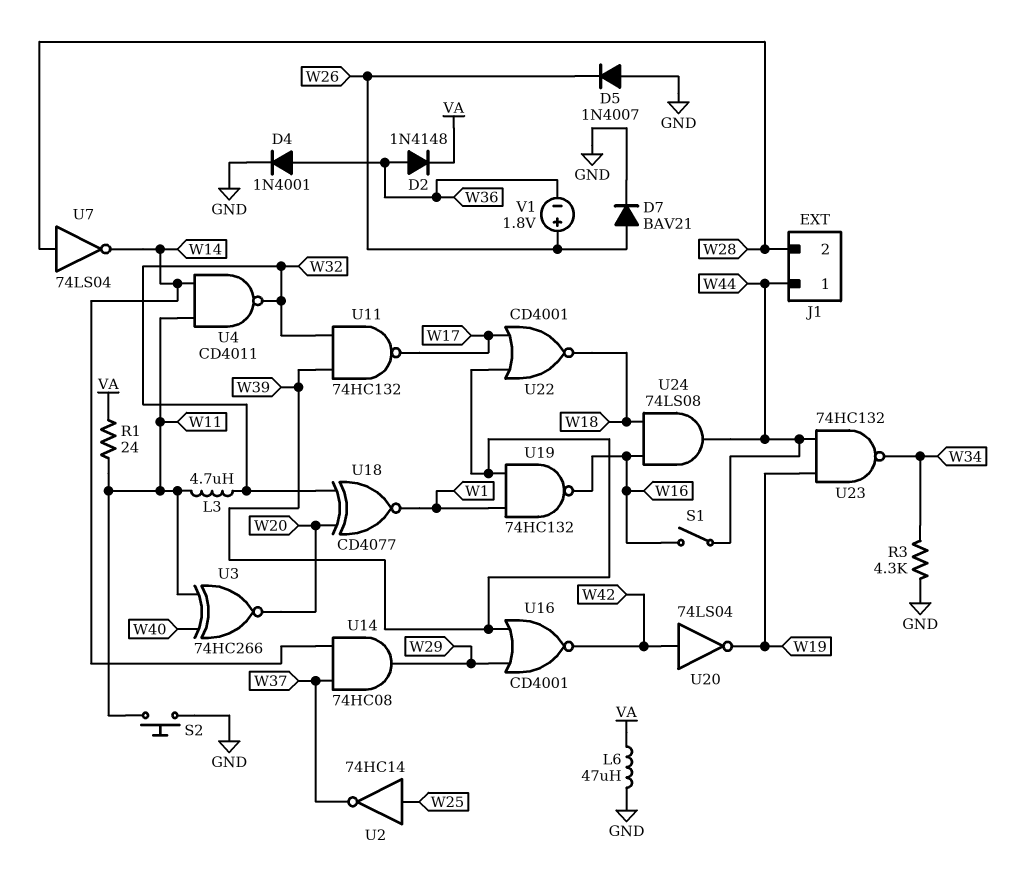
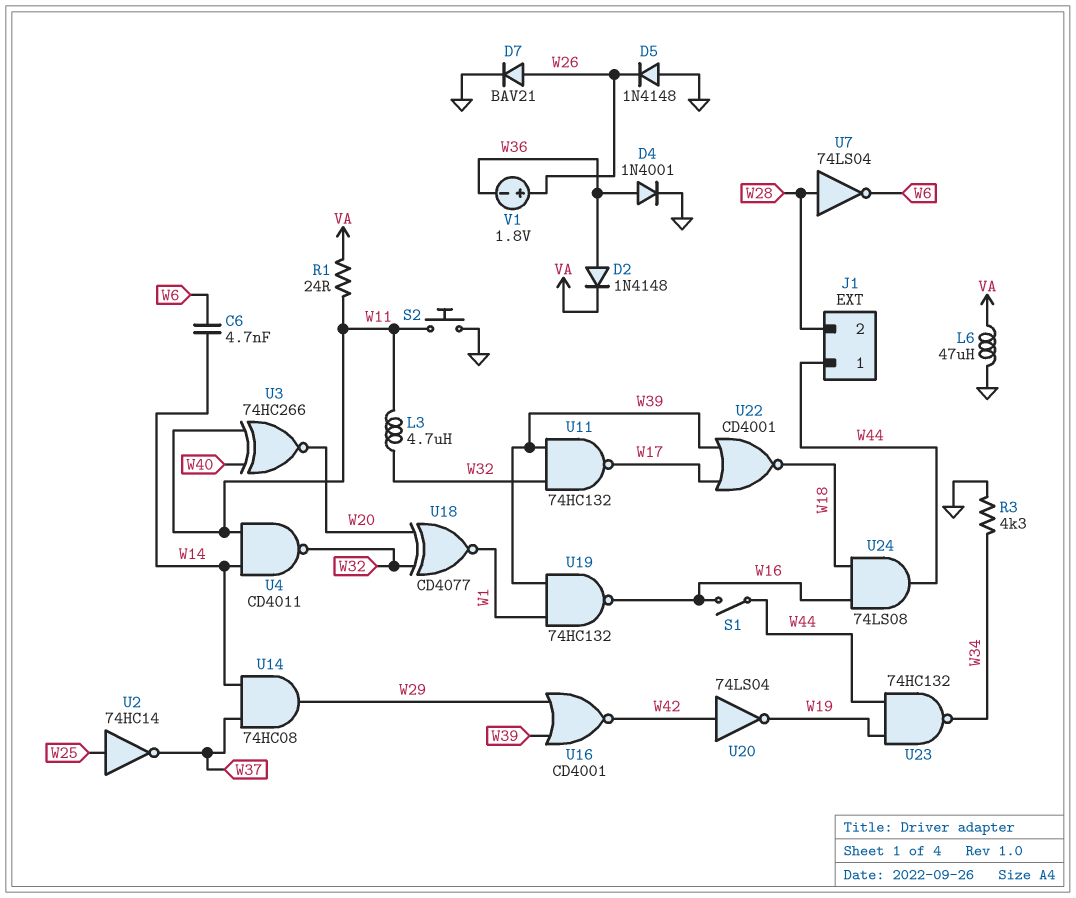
C6: none -> 4.7nF (W6, W14)
D5: diode 1N4007 (A GND, K W26) -> diode 1N4148 (A GND, K W26)
U7: NOT 74LS04 (in W28, out W14) -> NOT 74LS04 (in W28, out W6)

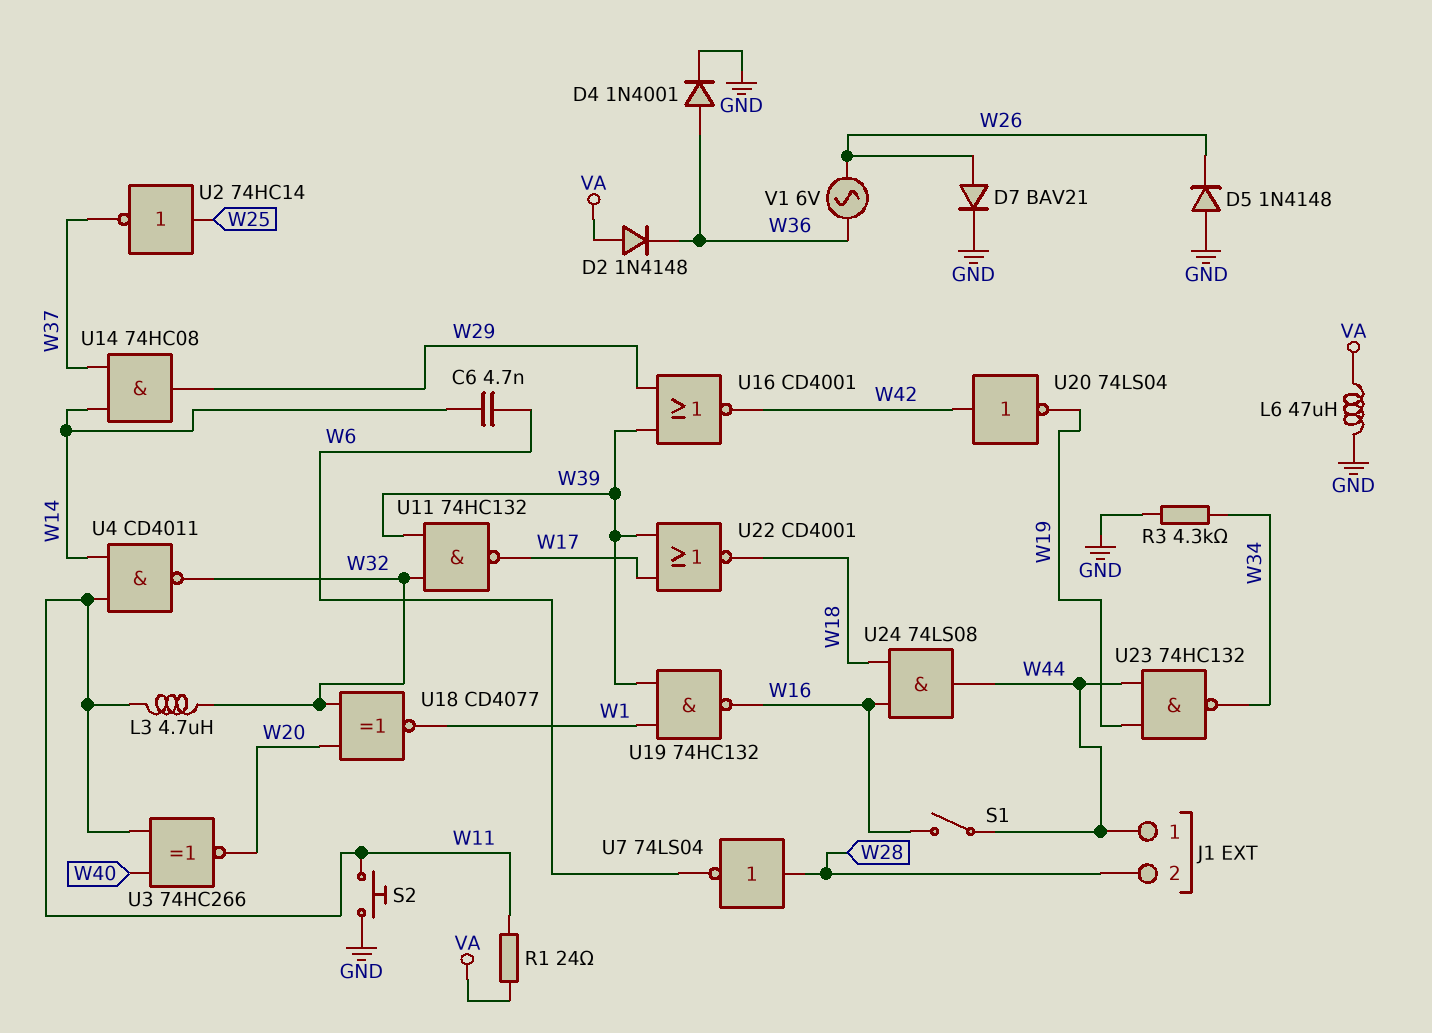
D2: diode 1N4148 (A W36, K VA) -> diode 1N4148 (A VA, K W36)
V1: 1.8V (plus W26, minus W36) -> AC 6V (W26, W36)

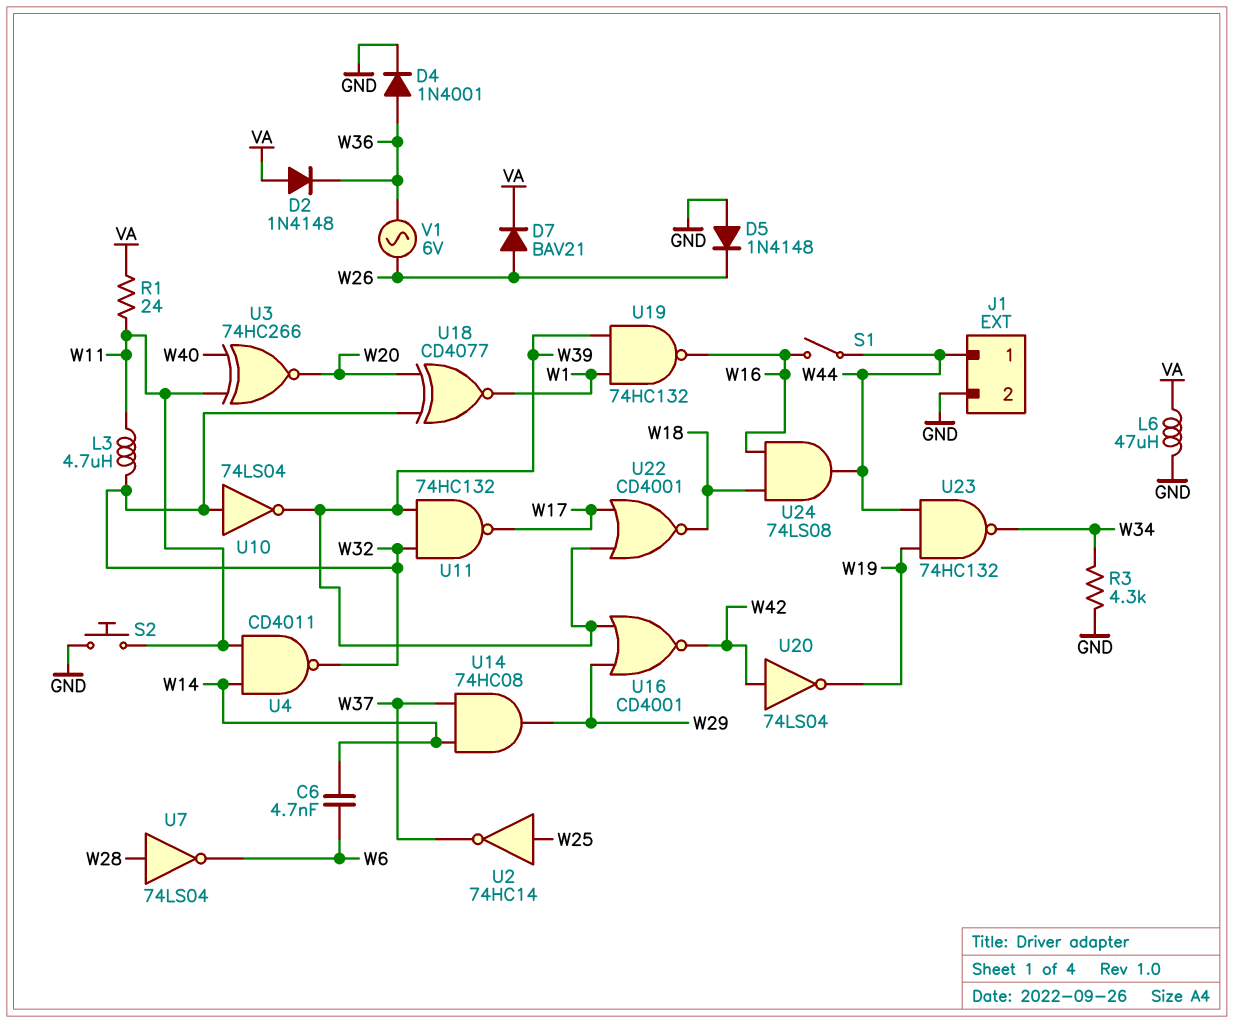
D7: diode BAV21 (A W26, K GND) -> diode BAV21 (A W26, K VA)
J1 pin 2: W28 -> GND
U10: none -> NOT 74LS04 (in W32, out W39)

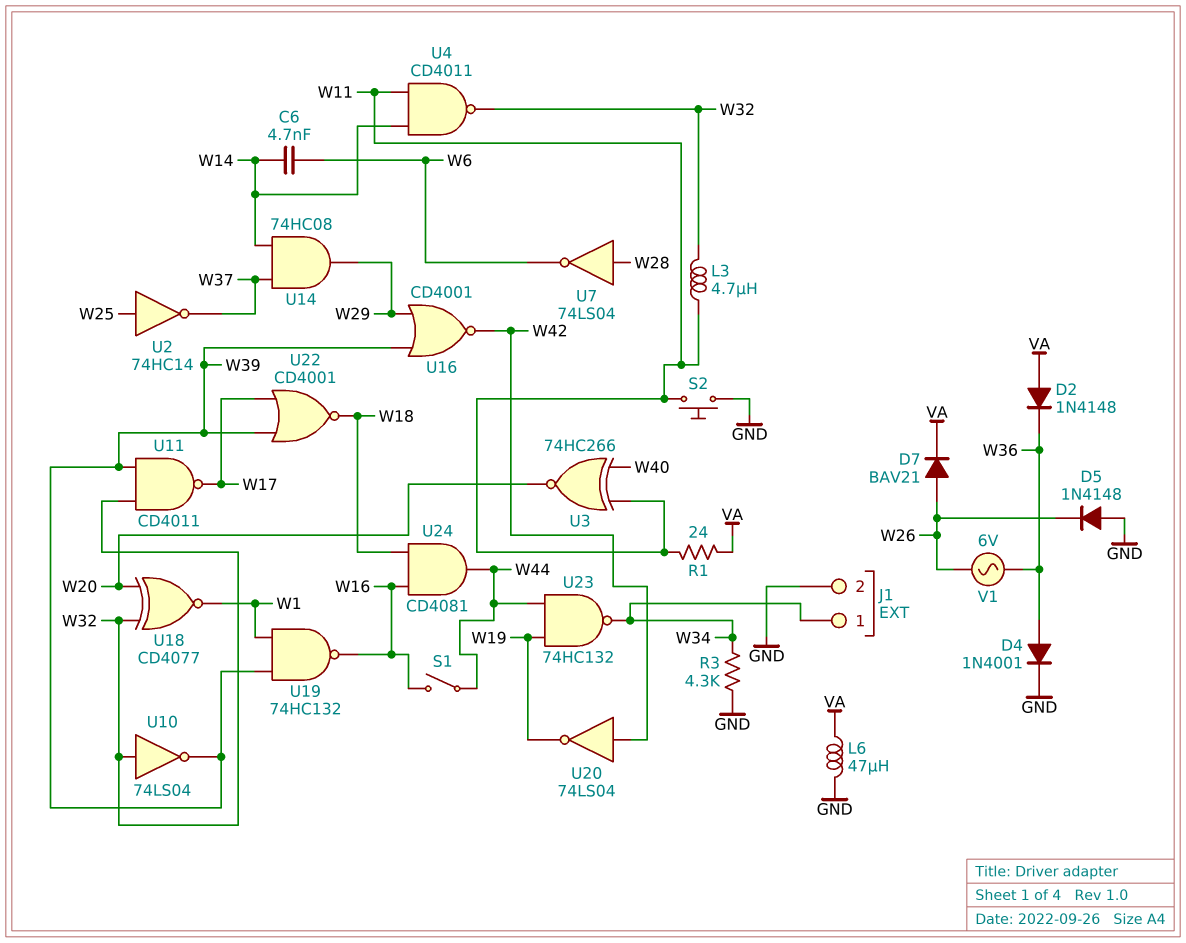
J1 pin 1: W44 -> W34
U11: NAND 74HC132 (in W32, in W39, out W17) -> NAND CD4011 (in W32, in W39, out W17)
U24: AND 74LS08 (in W16, in W18, out W44) -> AND CD4081 (in W16, in W18, out W44)

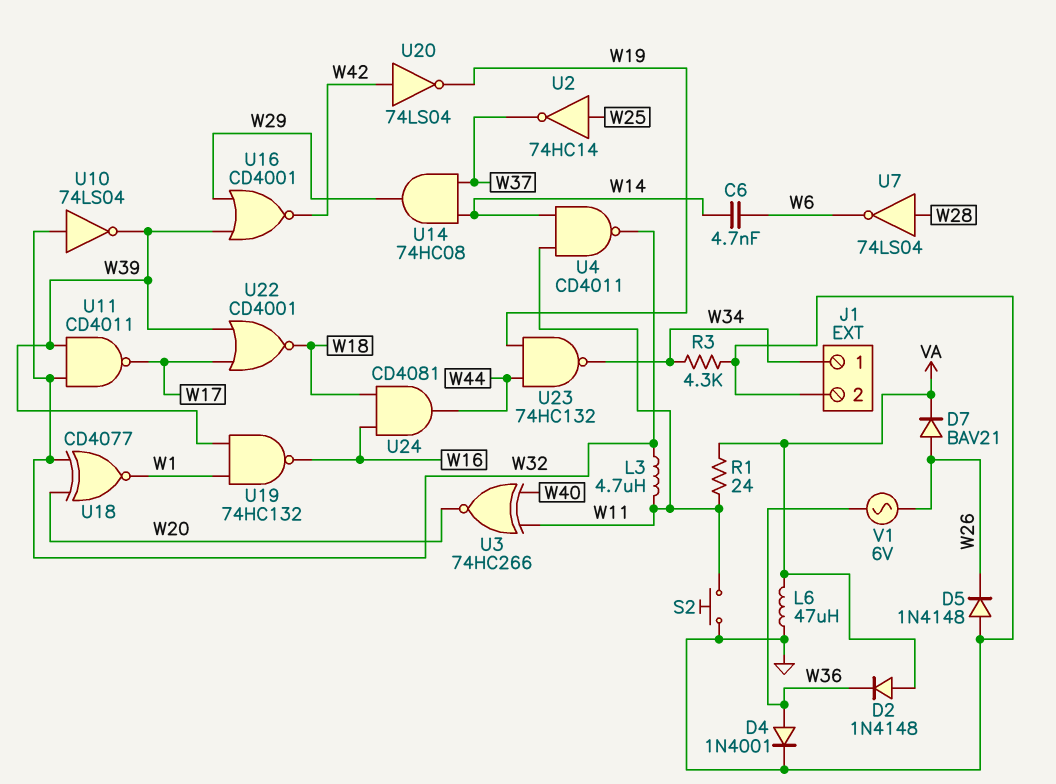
S1: switch (W16, W44) -> none

